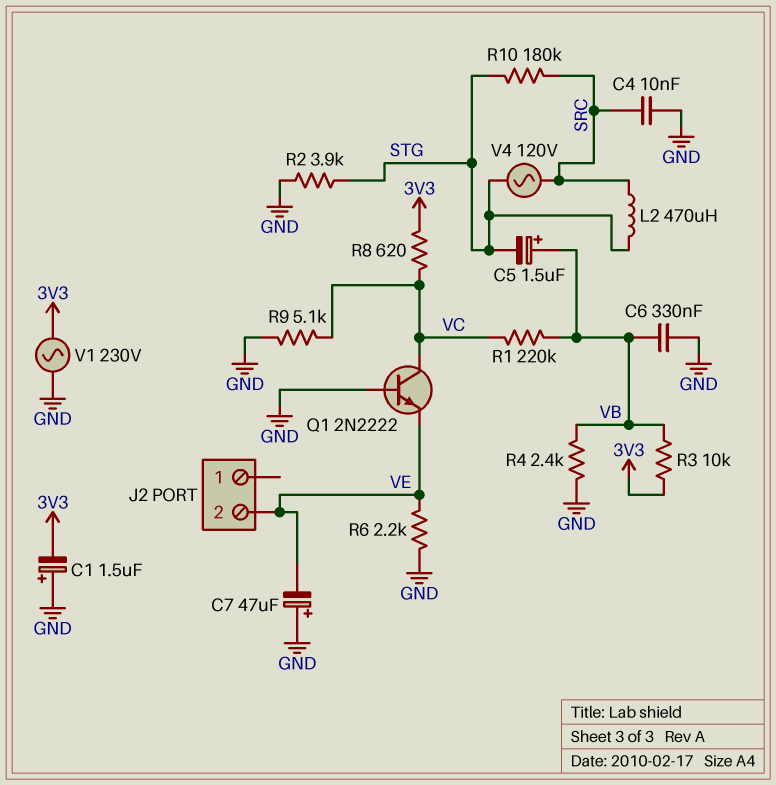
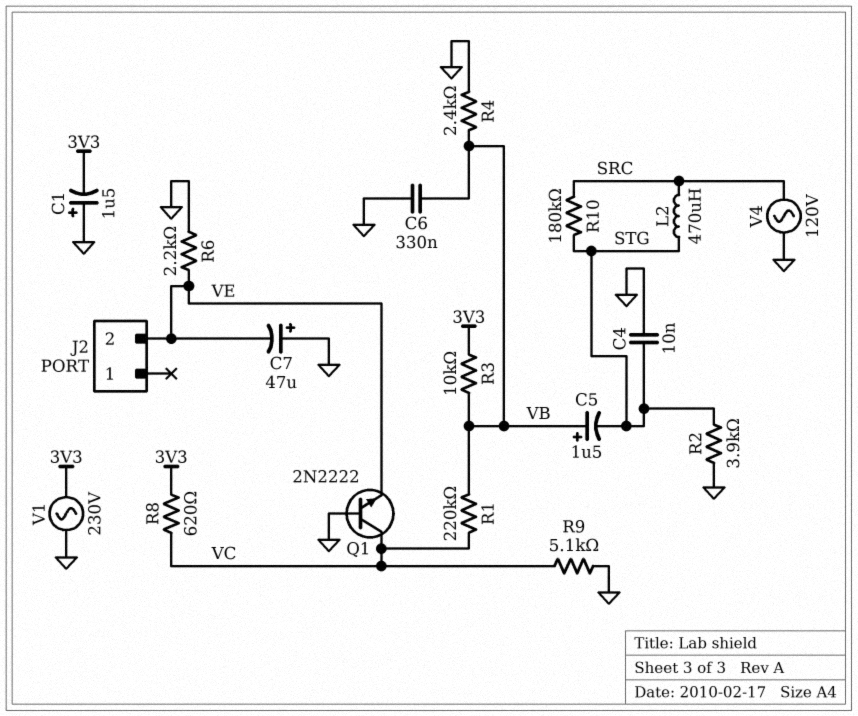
C4: 10nF (GND, SRC) -> 10nF (GND, STG)
V4: AC 120V (SRC, STG) -> AC 120V (GND, SRC)

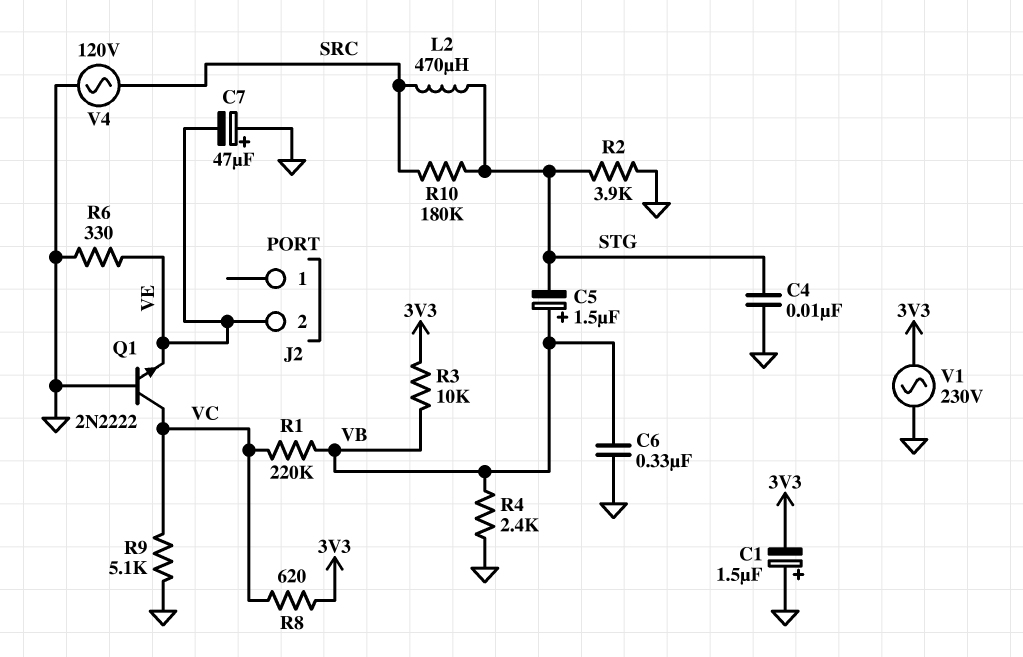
R6: 2.2k (GND, VE) -> 330 (GND, VE)

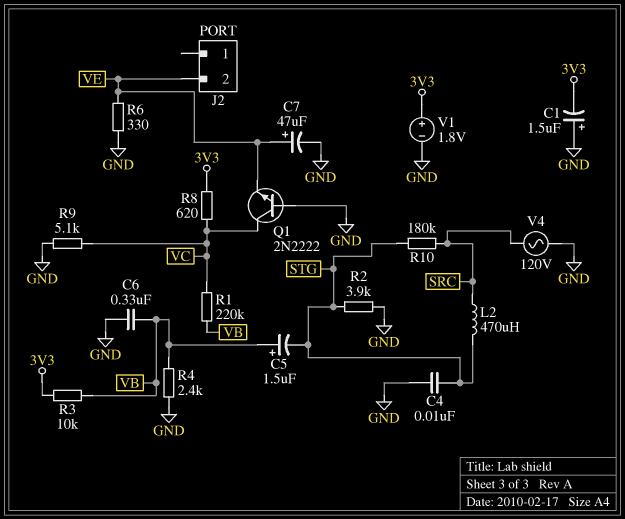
C7: 47uF (plus GND, minus VE) -> 47uF (plus VE, minus GND)
V1: AC 230V (3V3, GND) -> 1.8V (plus 3V3, minus GND)

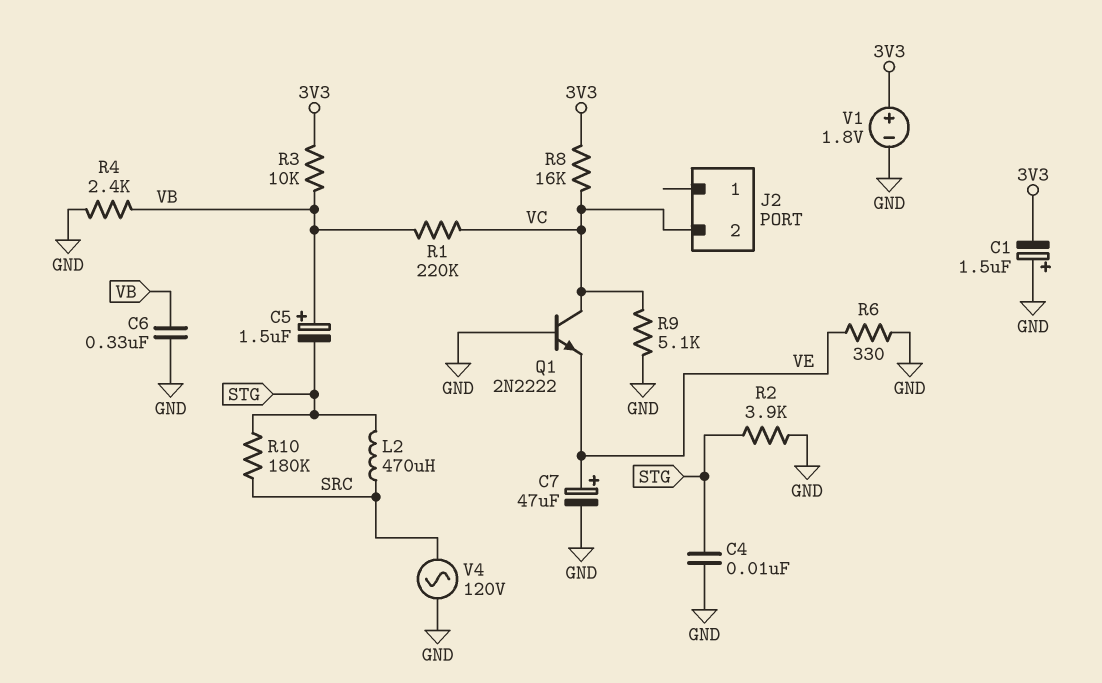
J2 pin 2: VE -> VC
R8: 620 (3V3, VC) -> 16k (3V3, VC)

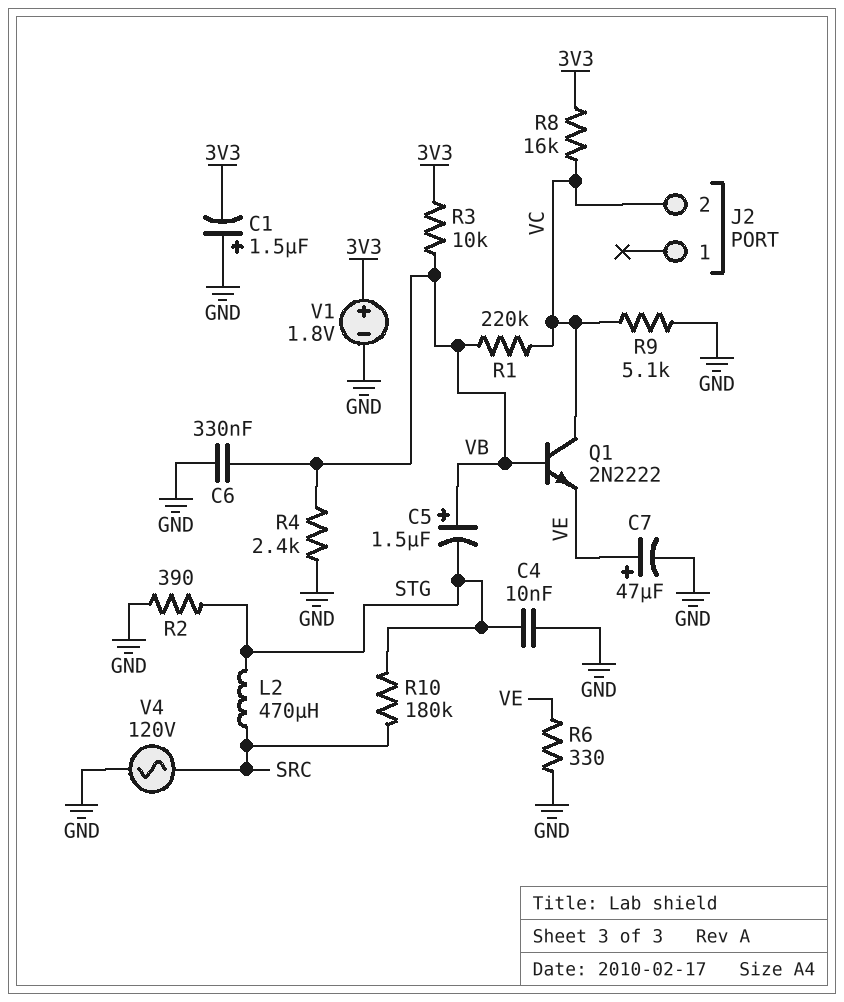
Q1: NPN 2N2222 (B GND, C VC, E VE) -> NPN 2N2222 (B VB, C VC, E VE)
R2: 3.9k (GND, STG) -> 390 (GND, STG)

